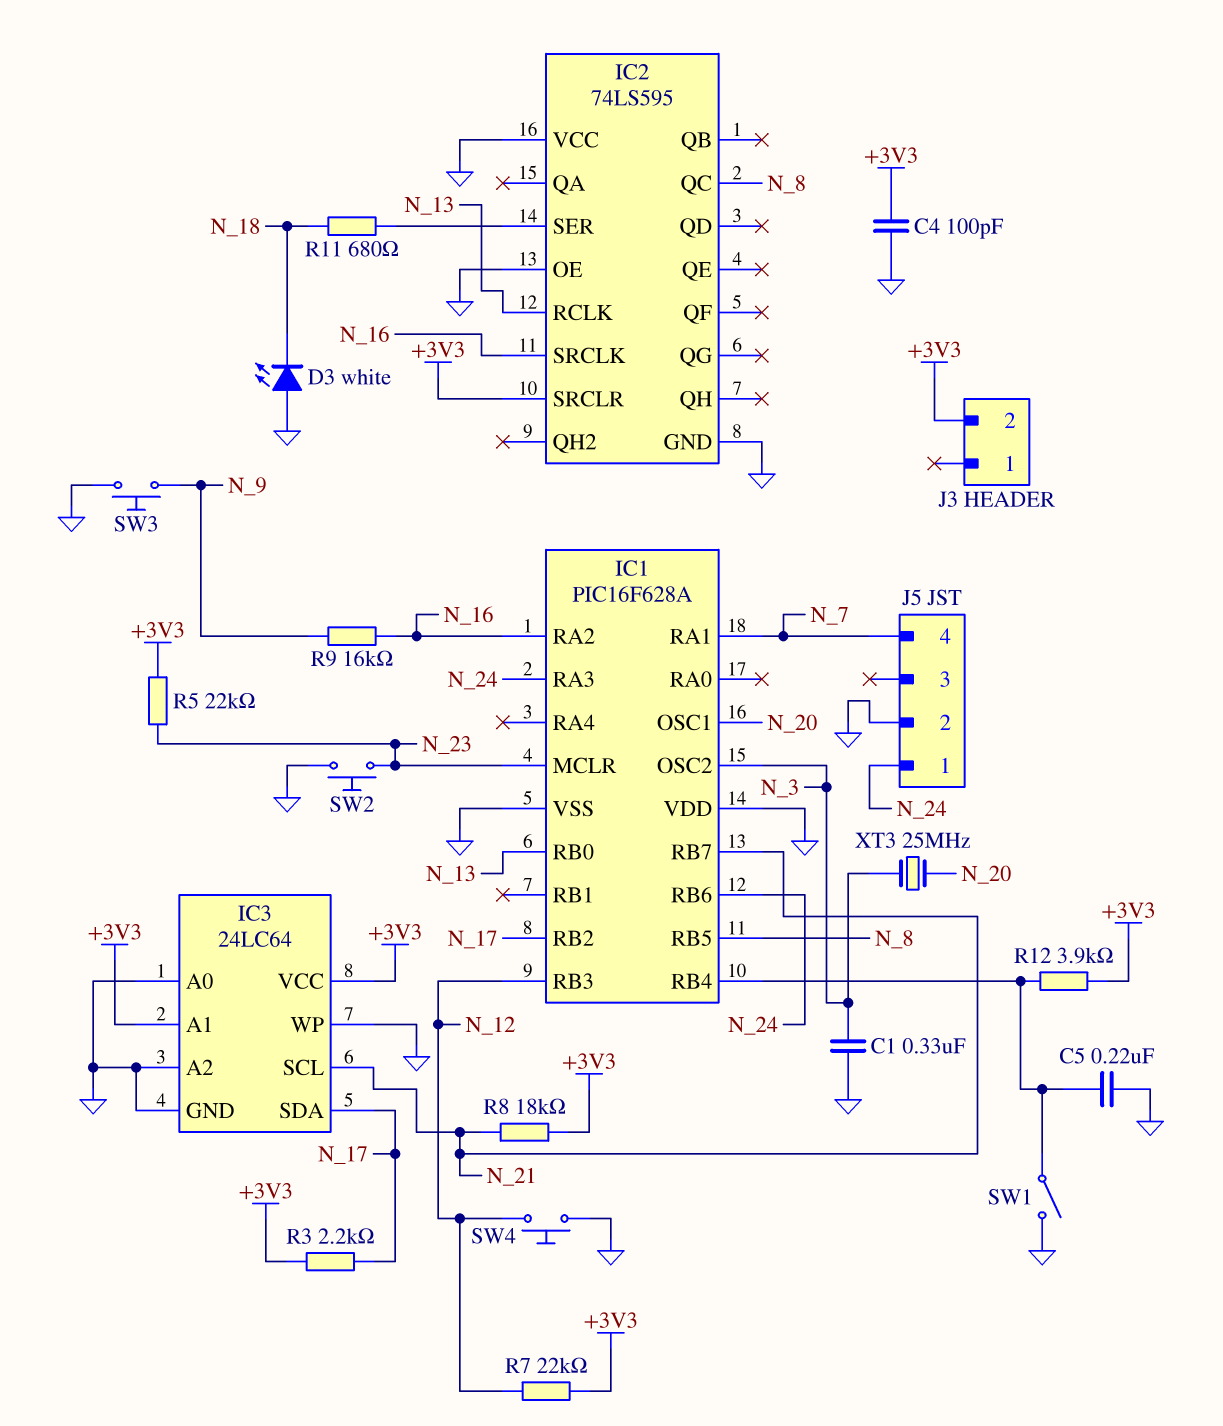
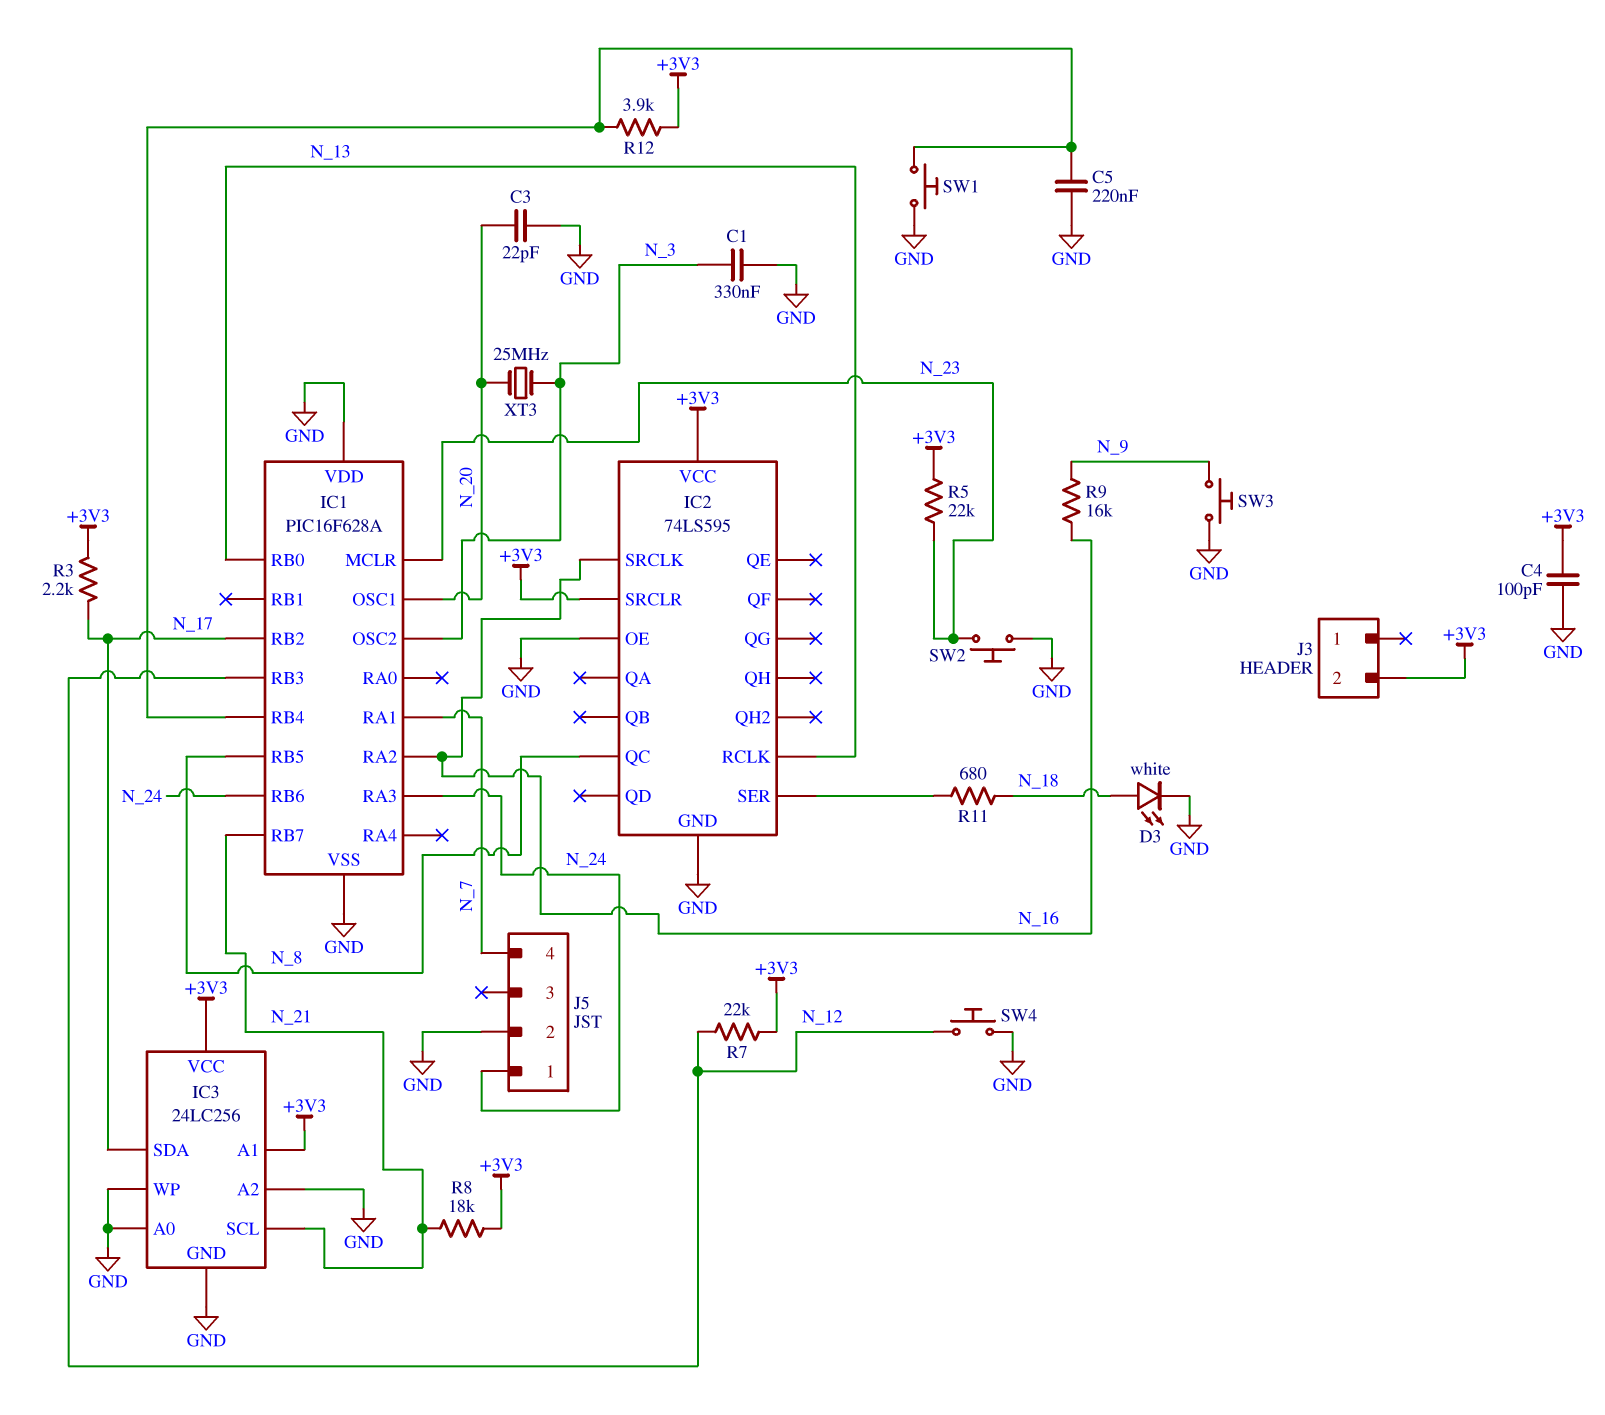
C3: none -> 22pF (GND, N_20)
D3: LED white (A GND, K N_18) -> LED white (A N_18, K GND)
IC2 pin VCC: GND -> +3V3
IC3: 24LC64 -> 24LC256
SW1: switch (GND, IC1/RB4) -> button (GND, IC1/RB4)

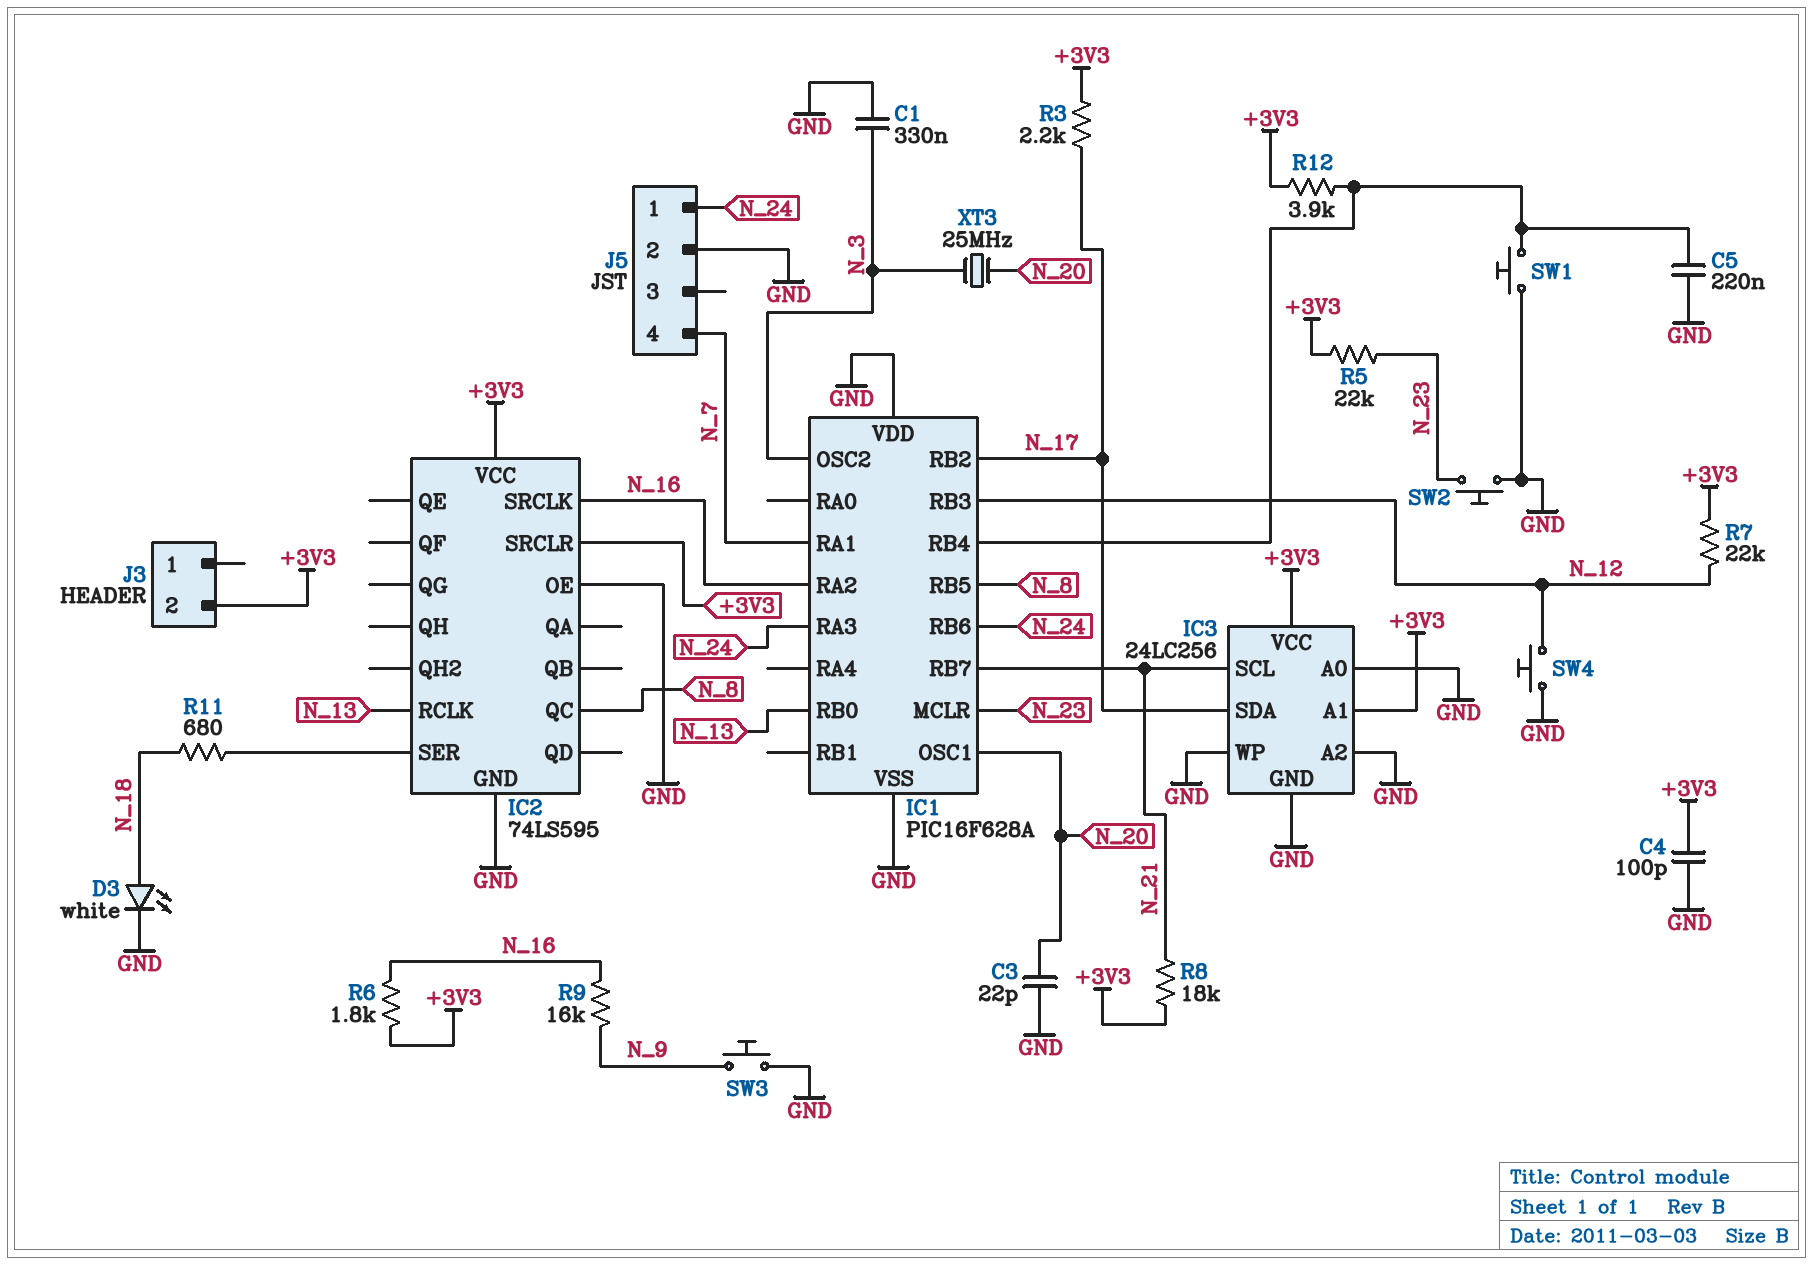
R6: none -> 1.8k (+3V3, N_16)

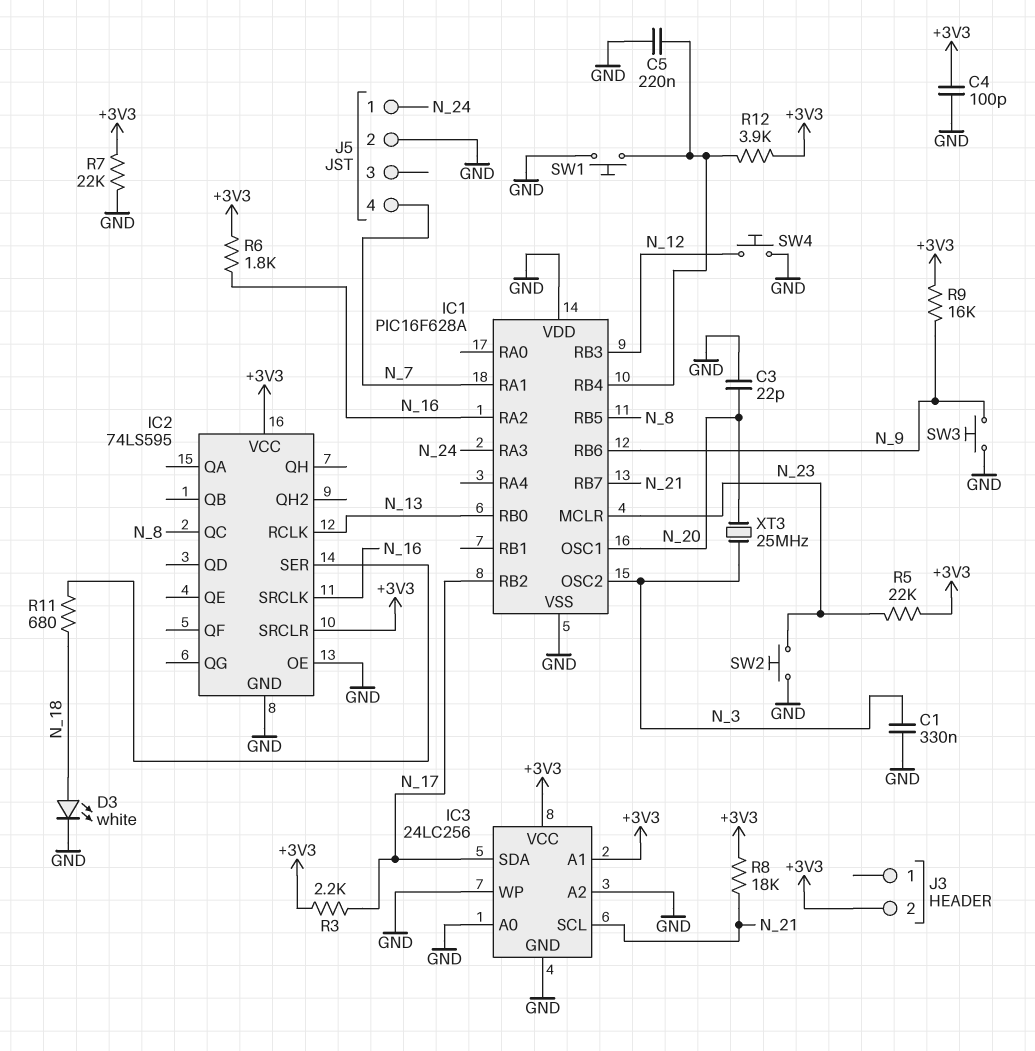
IC1 pin RB6: N_24 -> N_9
R7: 22k (+3V3, N_12) -> 22k (+3V3, GND)
R9: 16k (N_9, N_16) -> 16k (+3V3, N_9)

